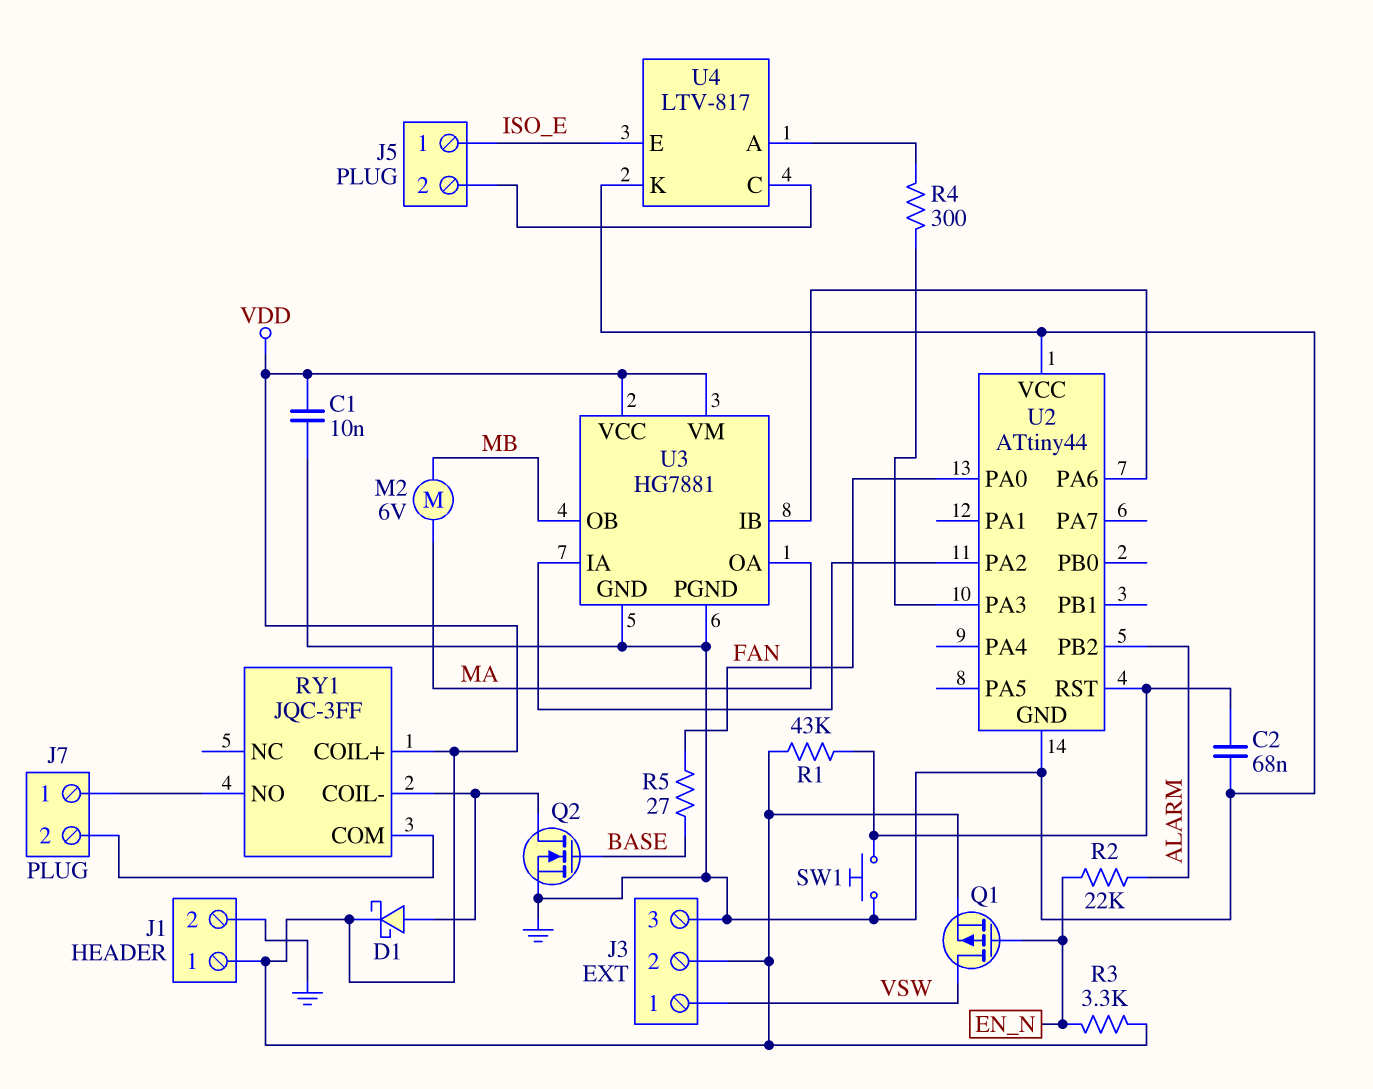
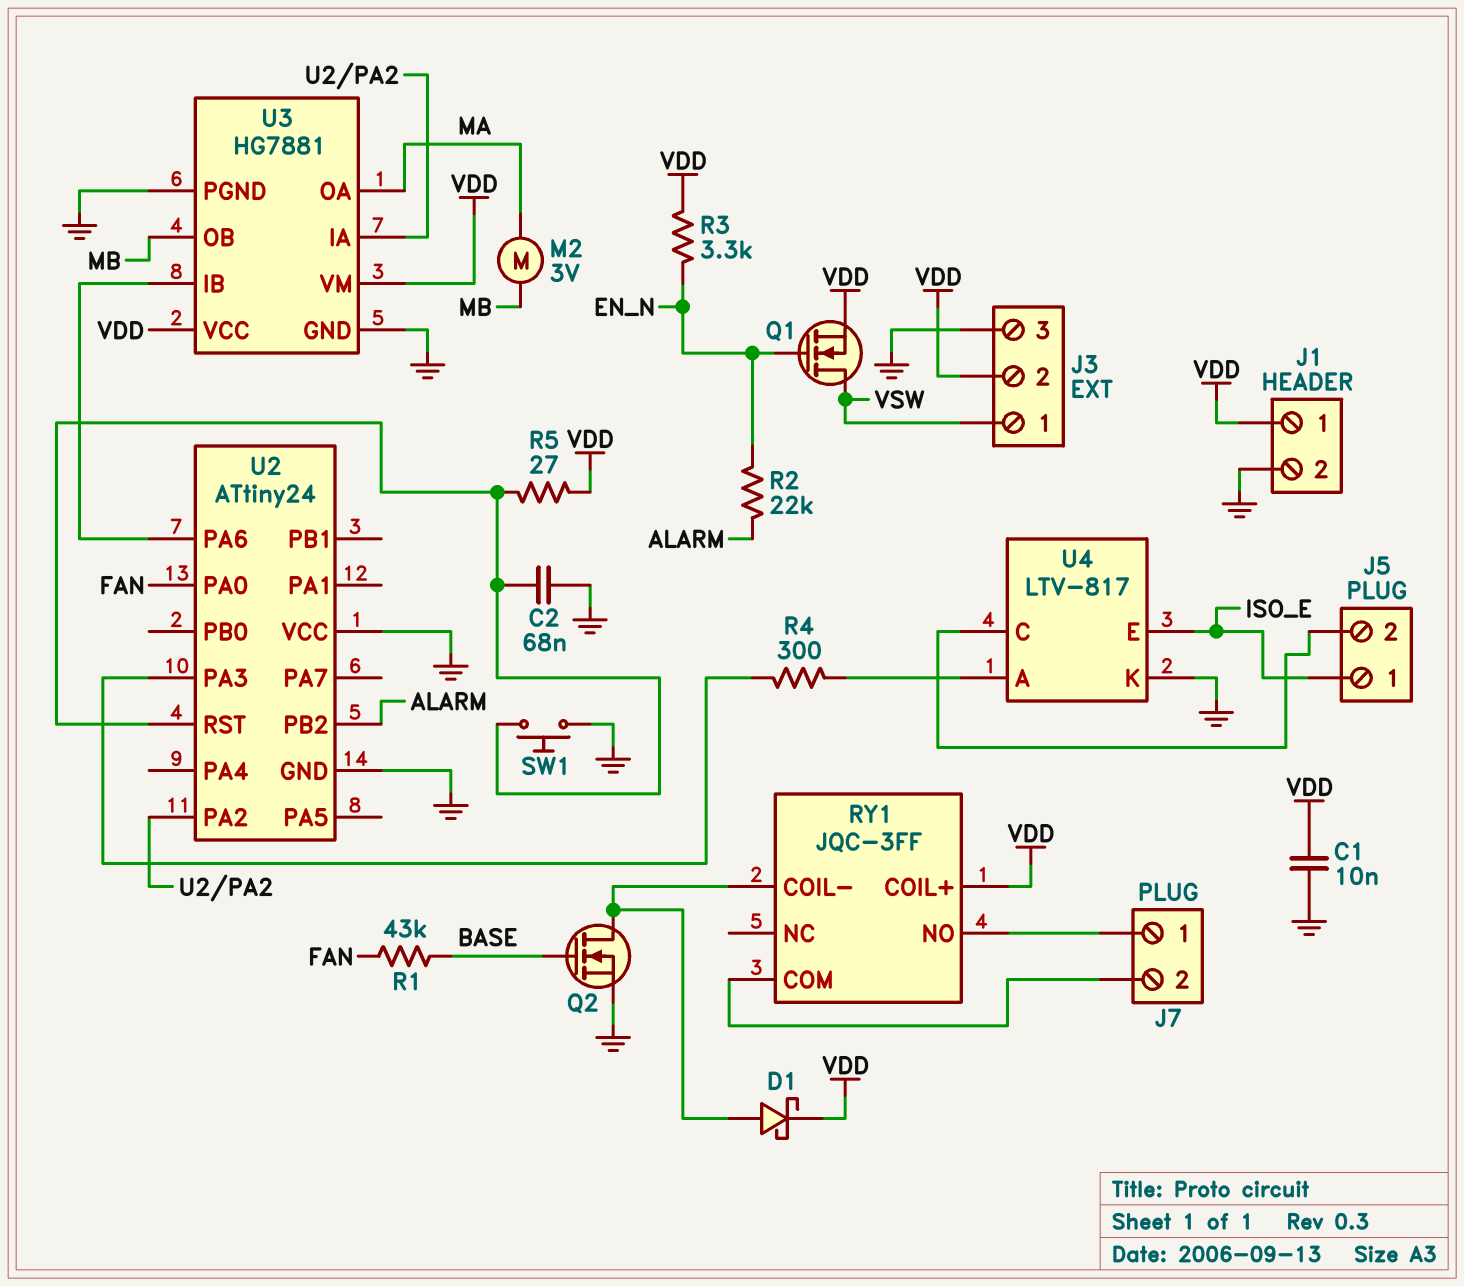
M2: motor 6V (MA, MB) -> motor 3V (MA, MB)
Q1: PMOS (G EN_N, D VSW, S VDD) -> NMOS (G EN_N, D VSW, S VDD)
R1: 43k (U2/RST, VDD) -> 43k (BASE, FAN)
R5: 27 (BASE, FAN) -> 27 (U2/RST, VDD)
U2: ATtiny44 -> ATtiny24

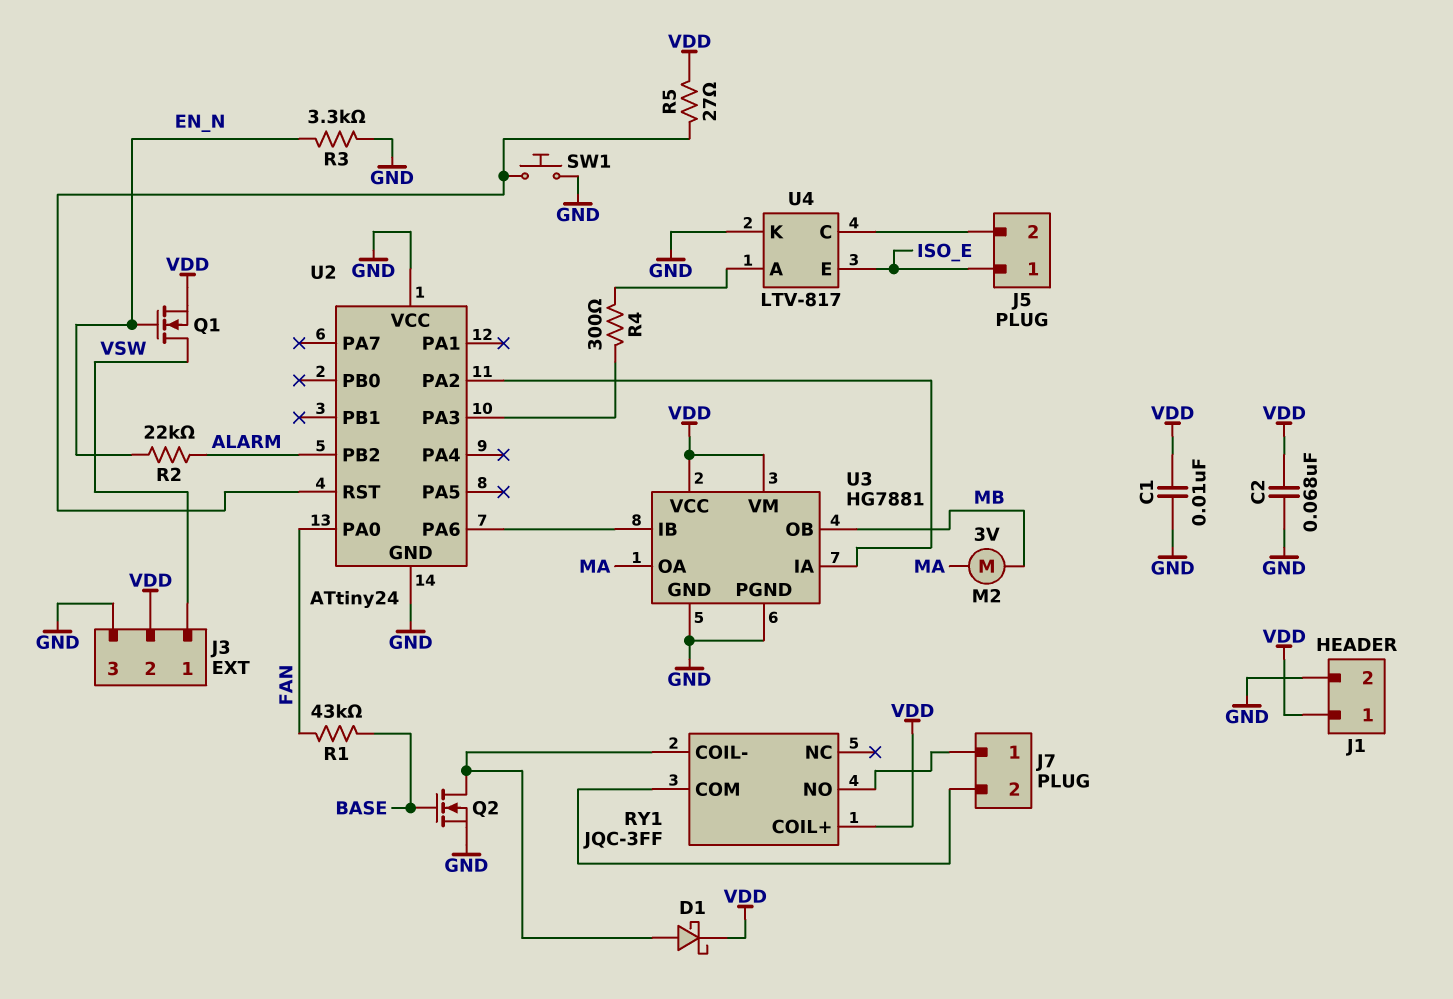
C2: 68nF (GND, U2/RST) -> 68nF (GND, VDD)
R3: 3.3k (EN_N, VDD) -> 3.3k (EN_N, GND)

